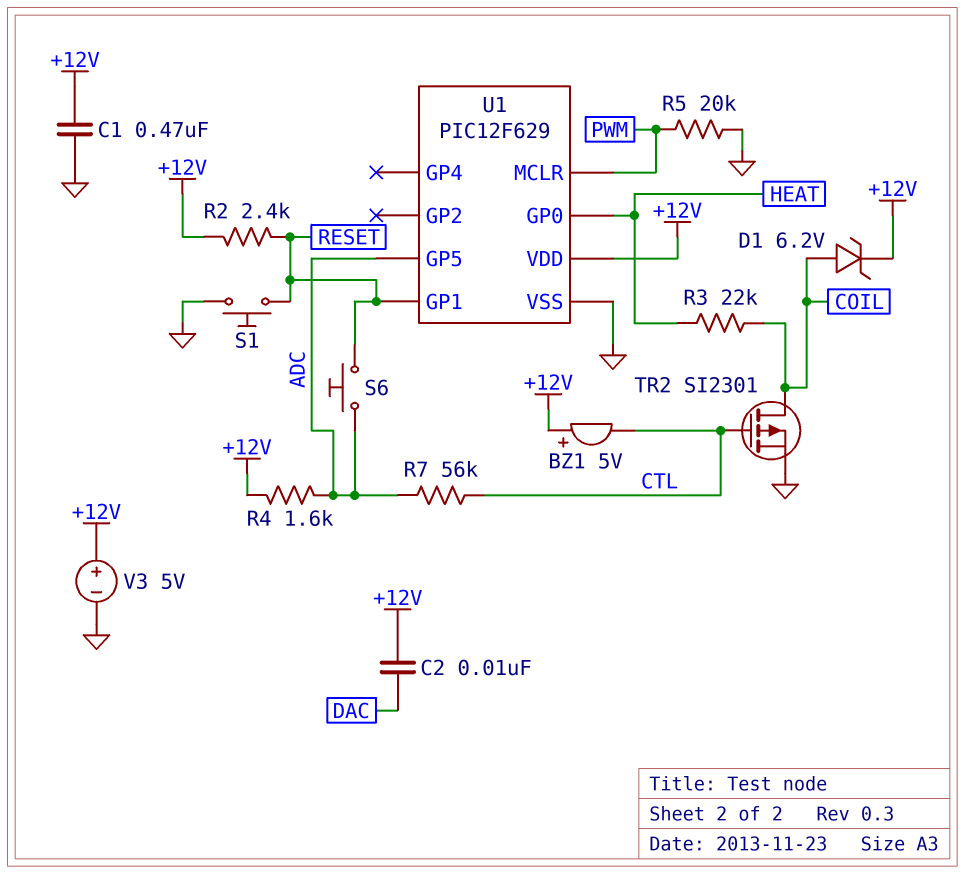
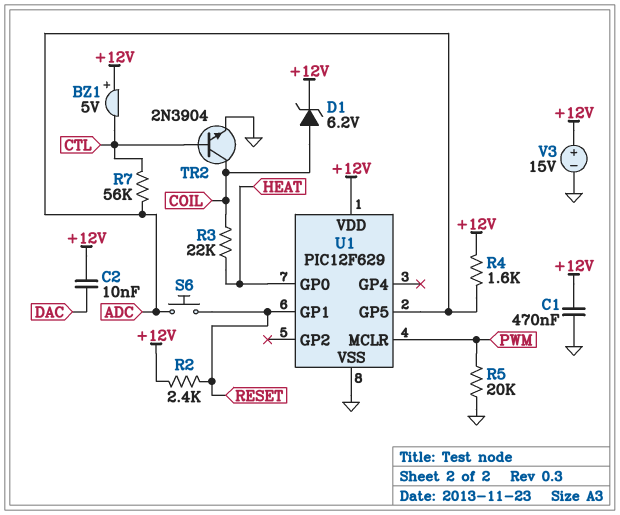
S1: button (GND, RESET) -> none
TR2: PMOS SI2301 (G CTL, D COIL, S GND) -> NPN 2N3904 (B CTL, C COIL, E GND)
V3: 5V (plus +12V, minus GND) -> 15V (plus +12V, minus GND)

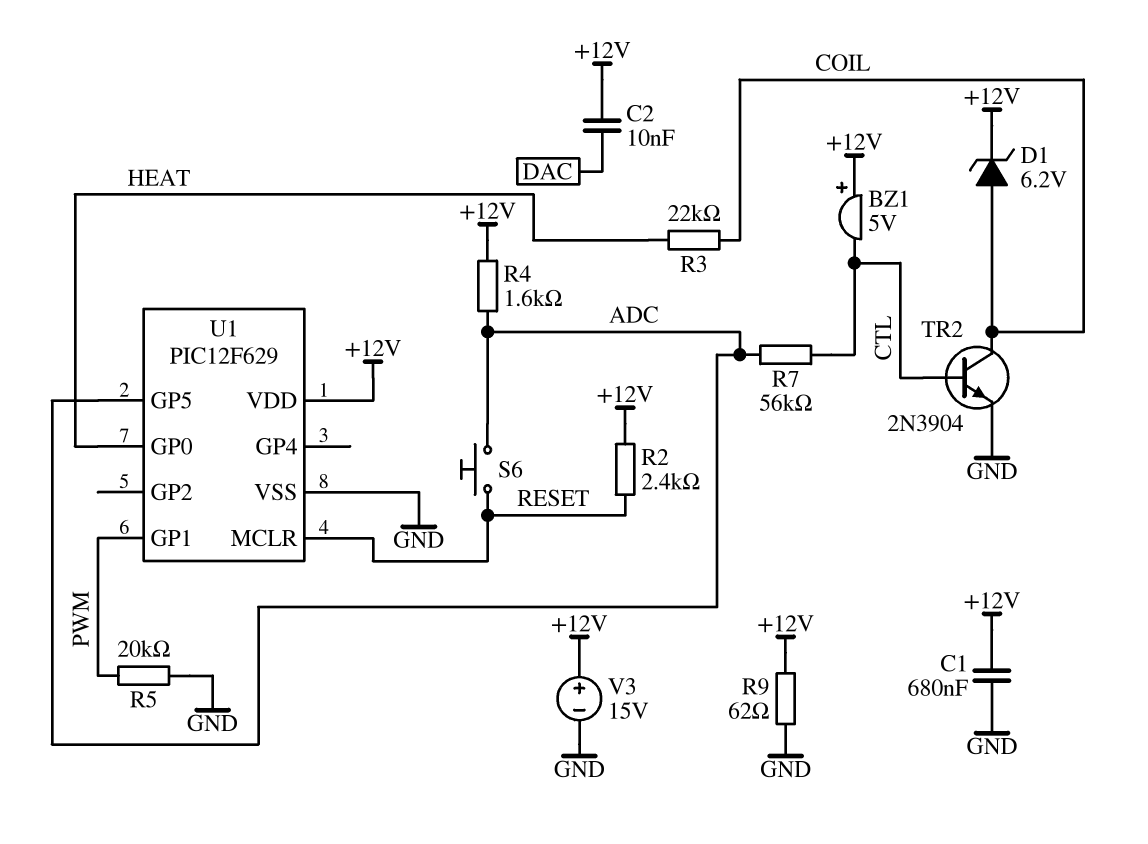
C1: 470nF (+12V, GND) -> 680nF (+12V, GND)
R9: none -> 62 (+12V, GND)
U1 pin GP1: RESET -> PWM
U1 pin MCLR: PWM -> RESET

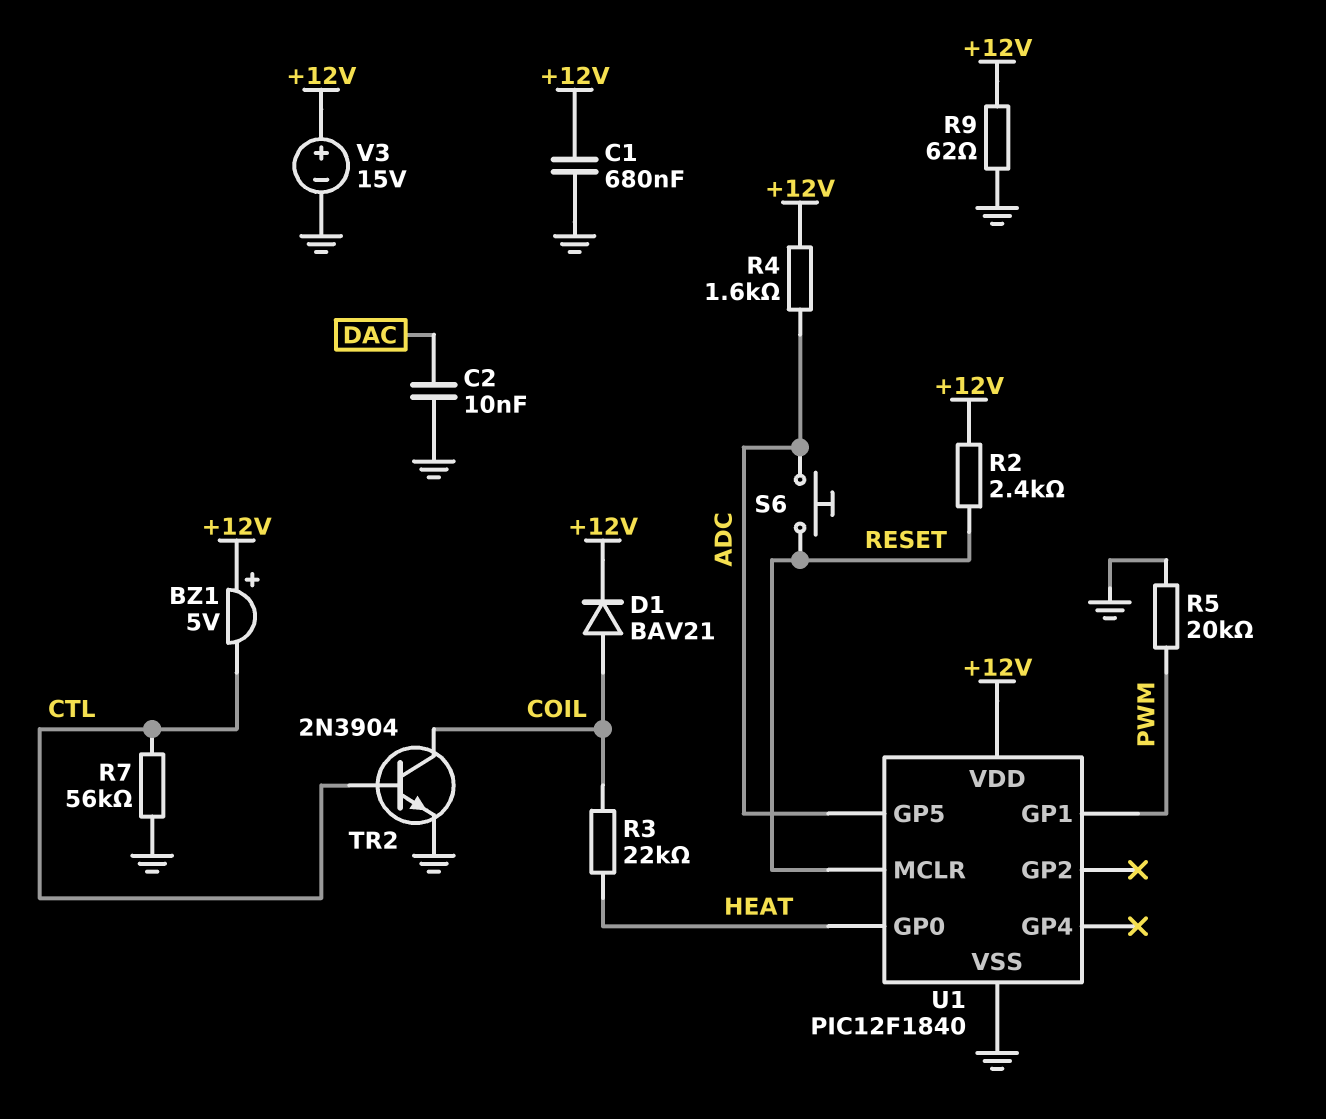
C2: 10nF (+12V, DAC) -> 10nF (DAC, GND)
D1: zener 6.2V (A COIL, K +12V) -> diode BAV21 (A COIL, K +12V)
R7: 56k (ADC, CTL) -> 56k (CTL, GND)
U1: PIC12F629 -> PIC12F1840

